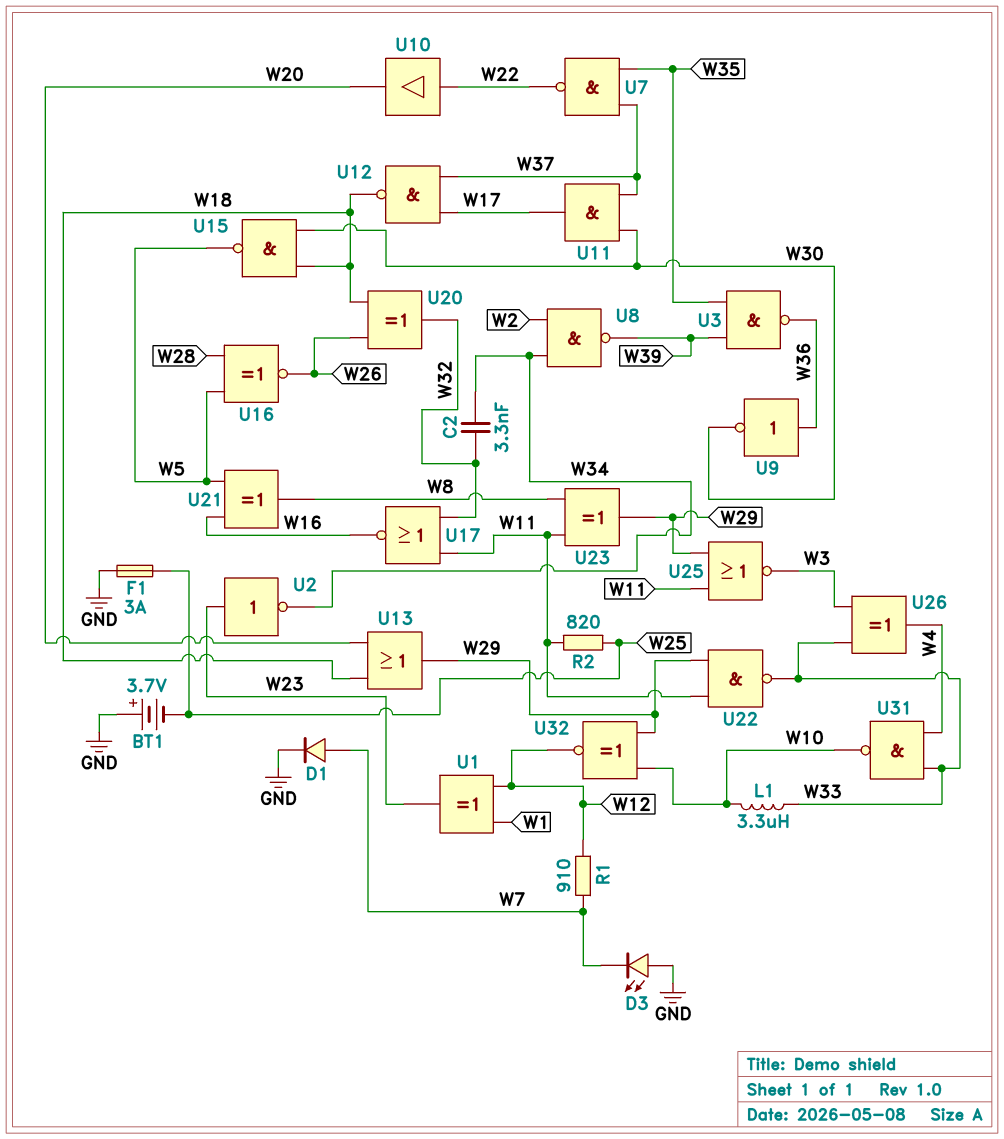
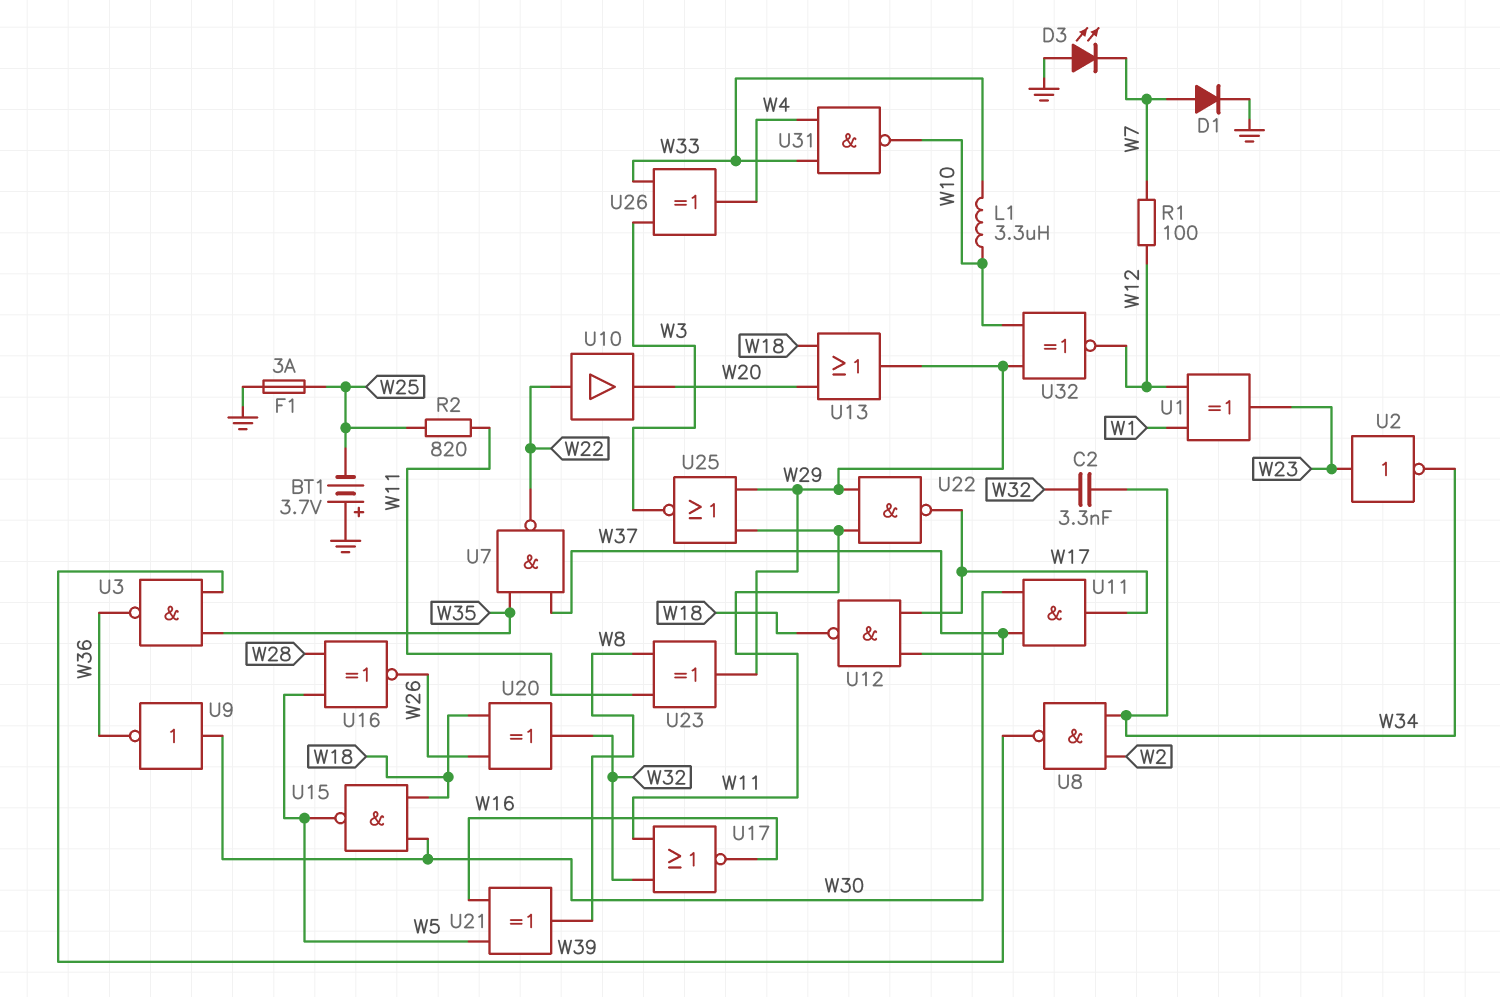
R1: 910 (W7, W12) -> 100 (W7, W12)
U9: NOT (in W36, out W30) -> NOT (in W30, out W36)
U22: NAND (in W11, in W29, out W33) -> NAND (in W11, in W29, out W17)

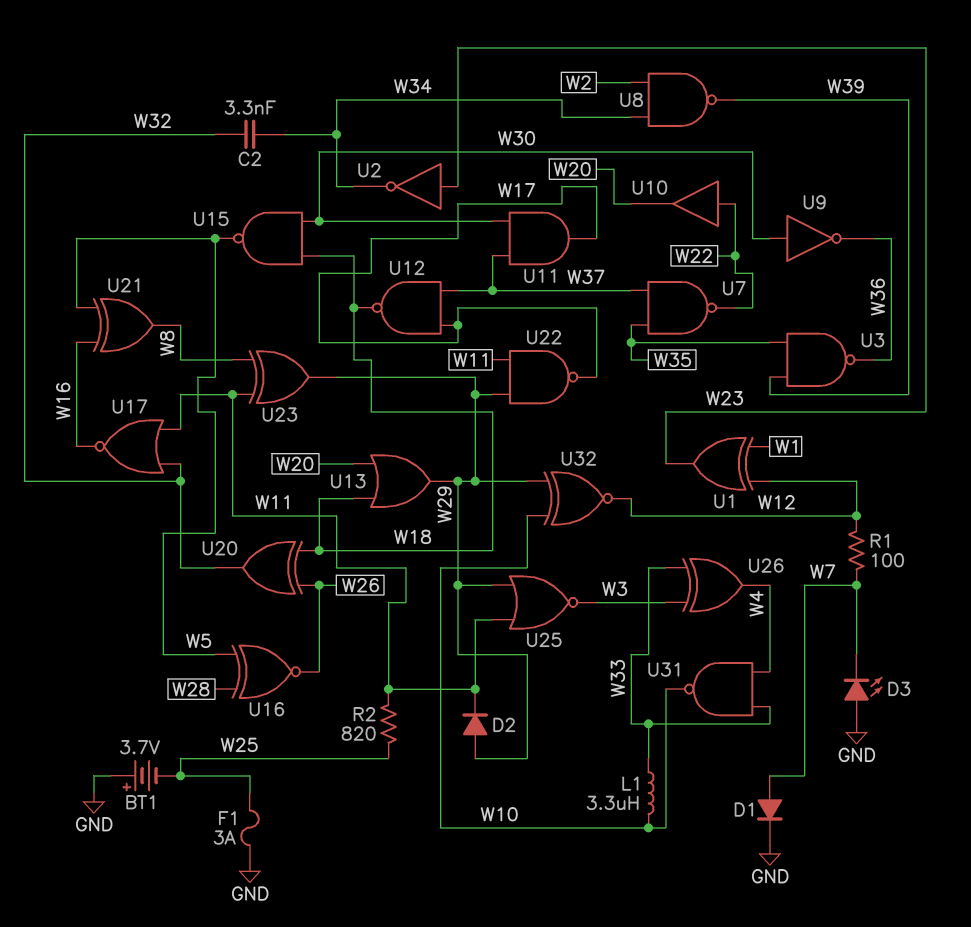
D2: none -> diode (A W29, K W11)

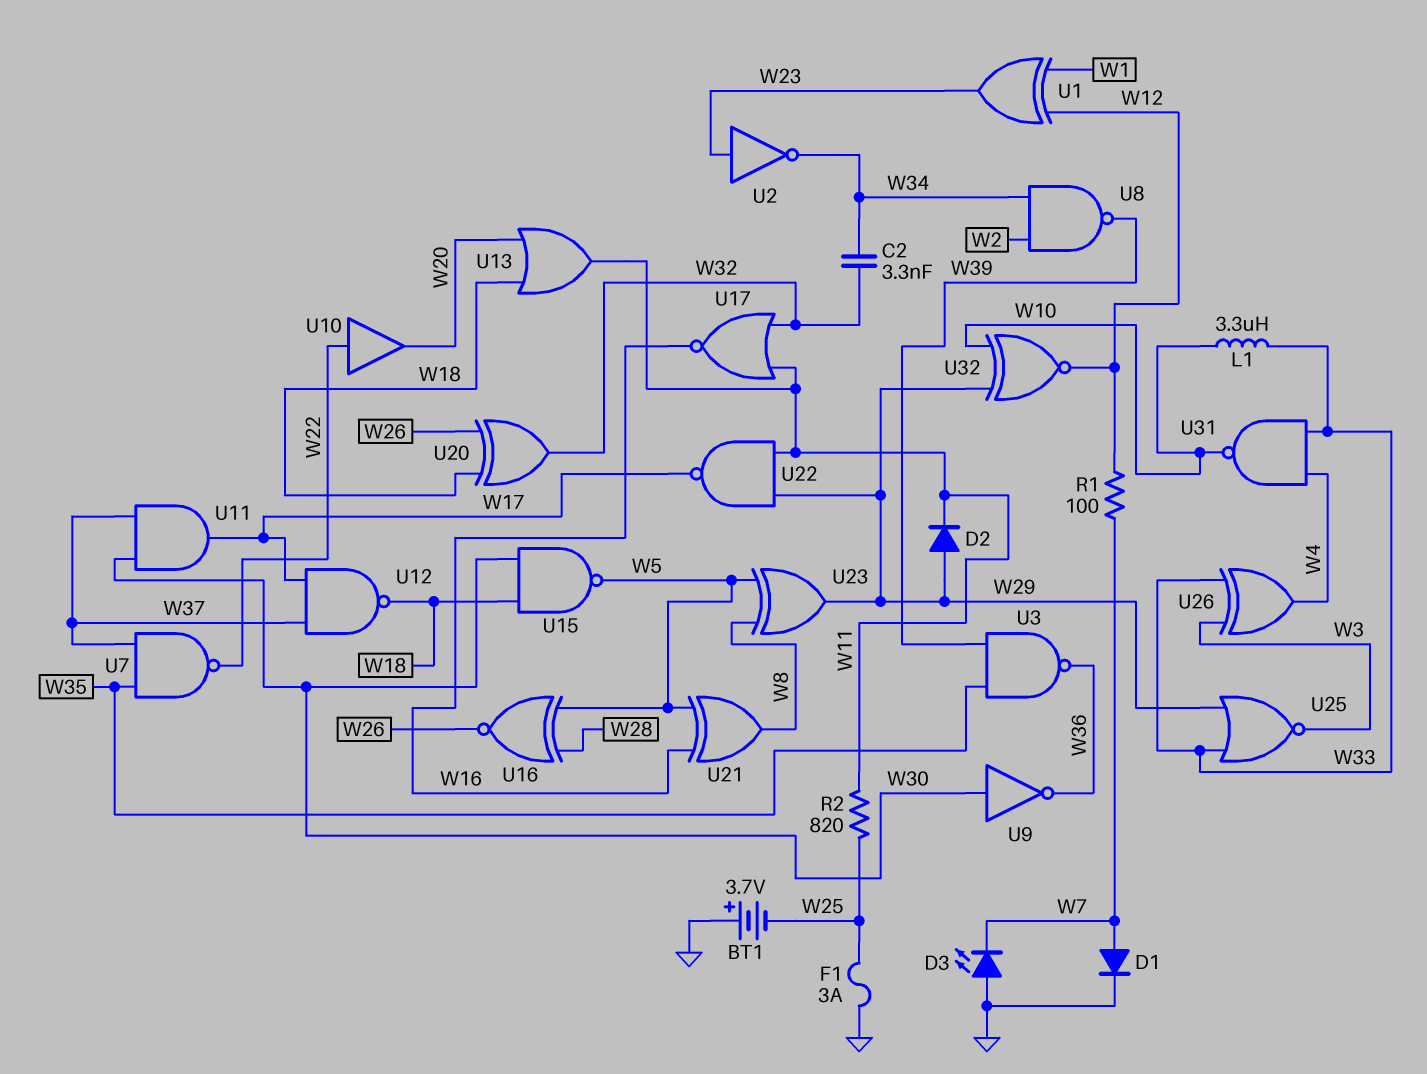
U13: OR (in W18, in W20, out W29) -> OR (in W18, in W20, out W11)
U23: XOR (in W8, in W11, out W29) -> XOR (in W5, in W8, out W29)
U25: NOR (in W11, in W29, out W3) -> NOR (in W29, in W33, out W3)

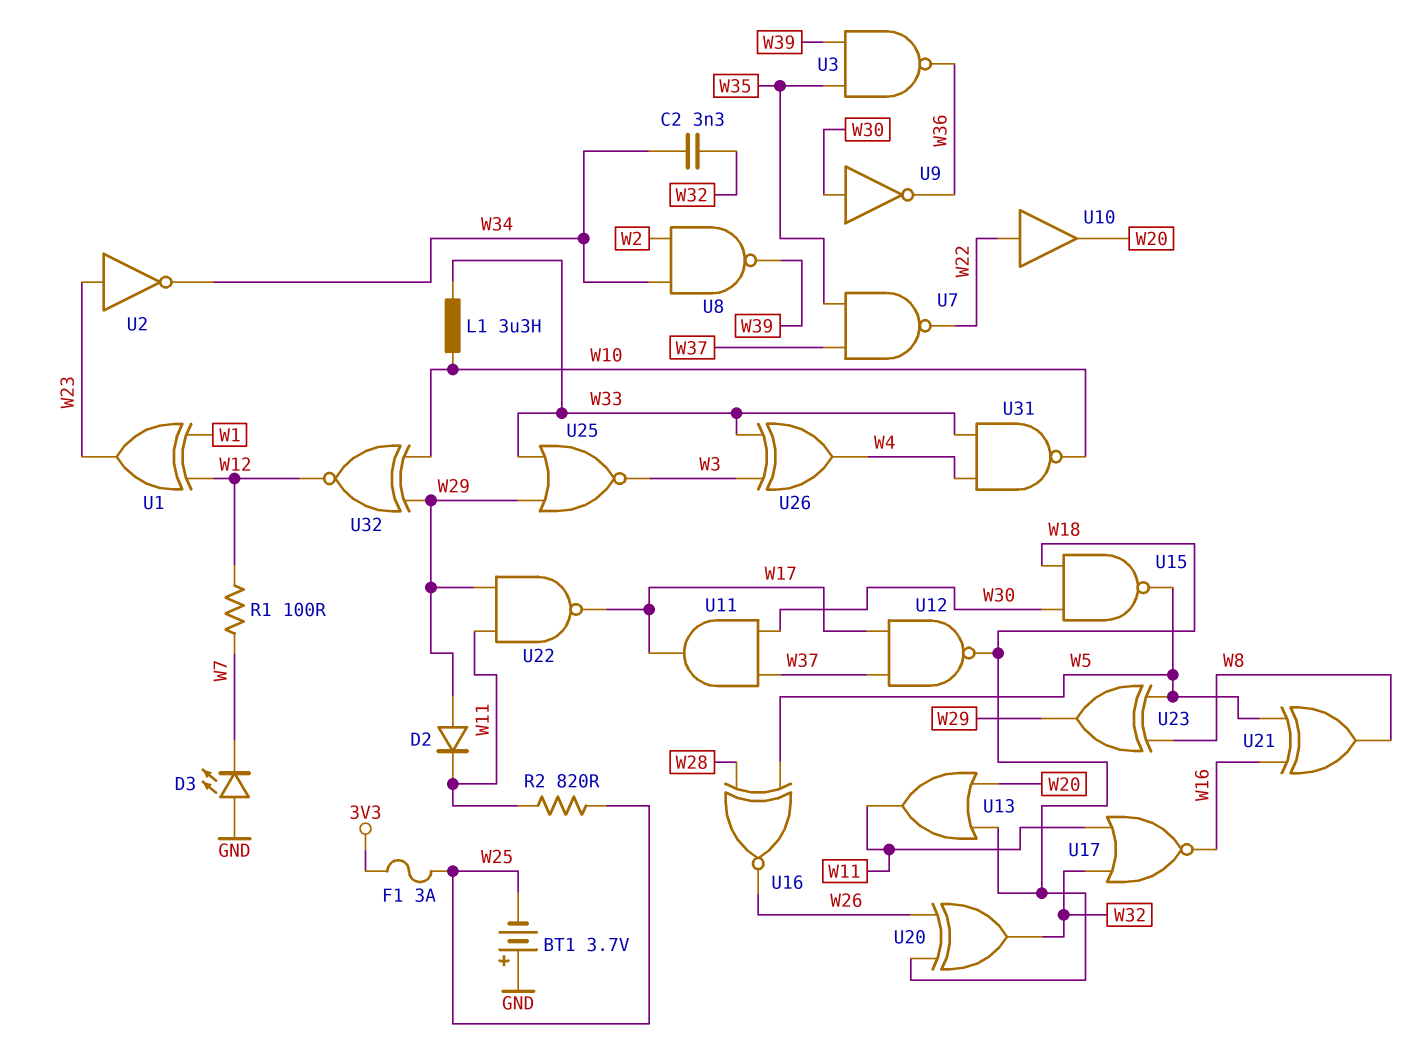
D1: diode (A W7, K GND) -> none
F1: 3A (GND, W25) -> 3A (3V3, W25)

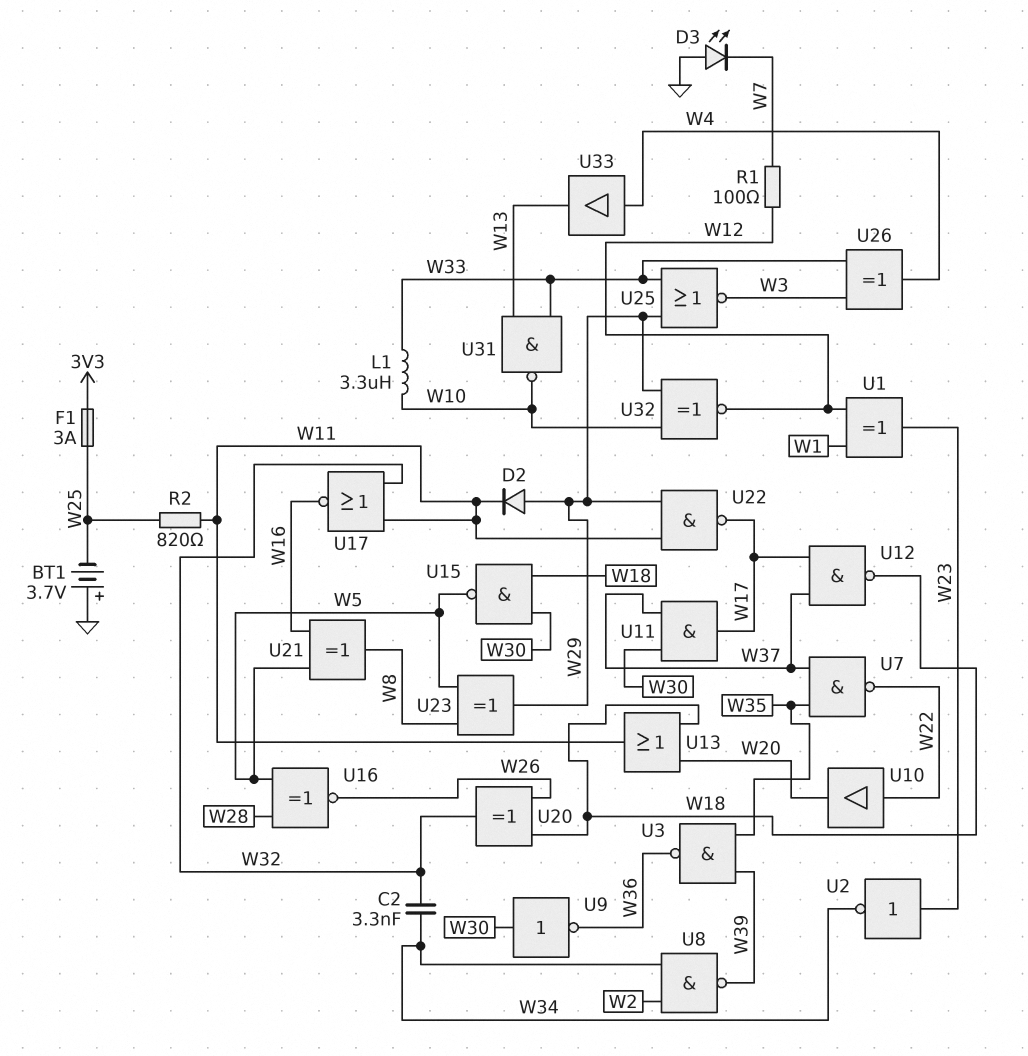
U31: NAND (in W4, in W33, out W10) -> NAND (in W13, in W33, out W10)
U33: none -> buffer (in W4, out W13)

